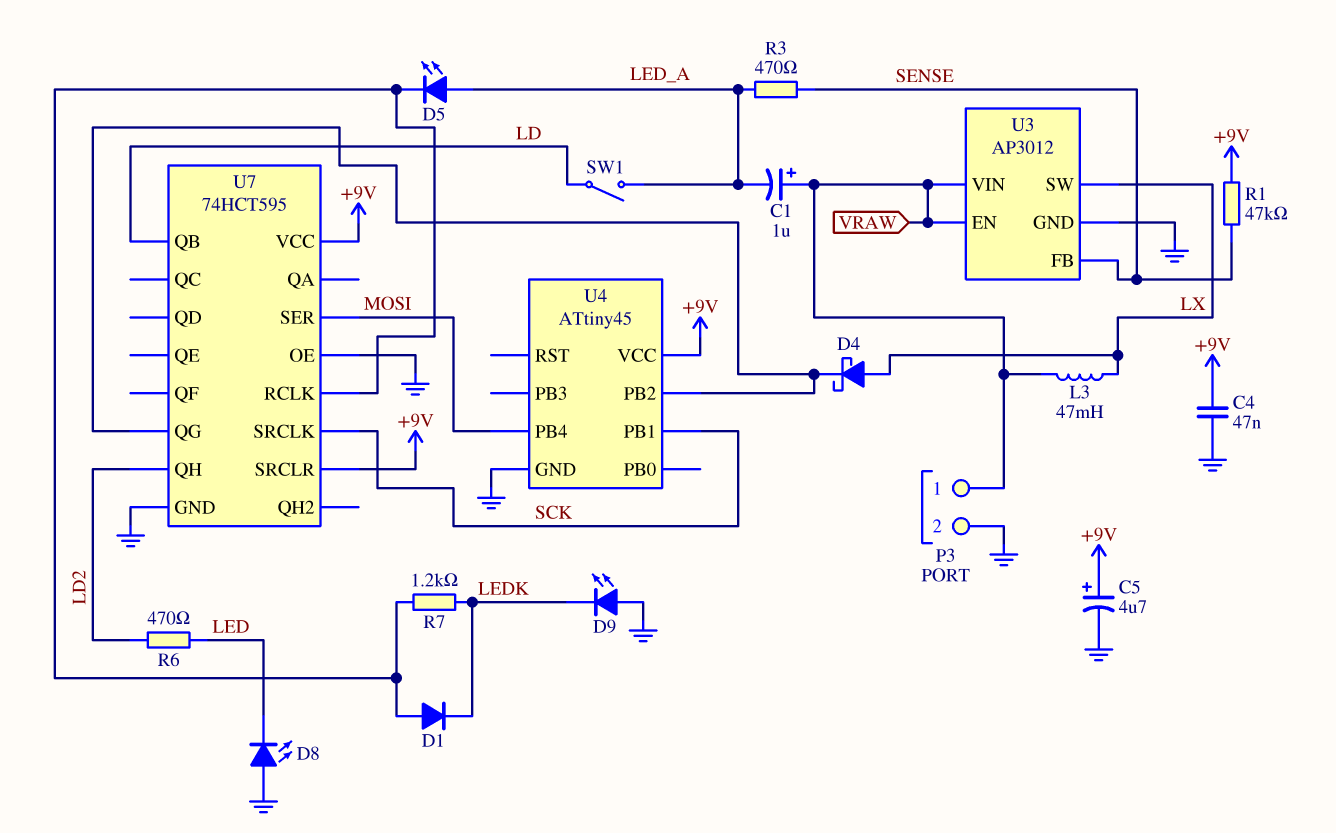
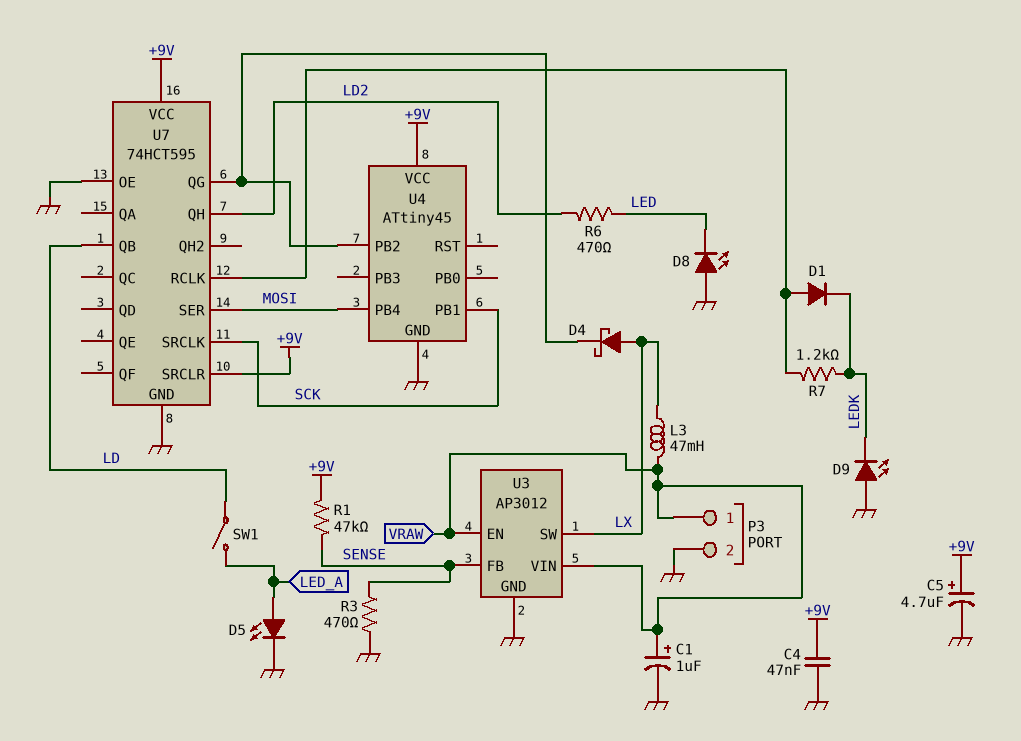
C1: 1uF (plus VRAW, minus LED_A) -> 1uF (plus VRAW, minus GND)
D5: LED (A LED_A, K U7/RCLK) -> LED (A LED_A, K GND)
R3: 470 (LED_A, SENSE) -> 470 (GND, SENSE)

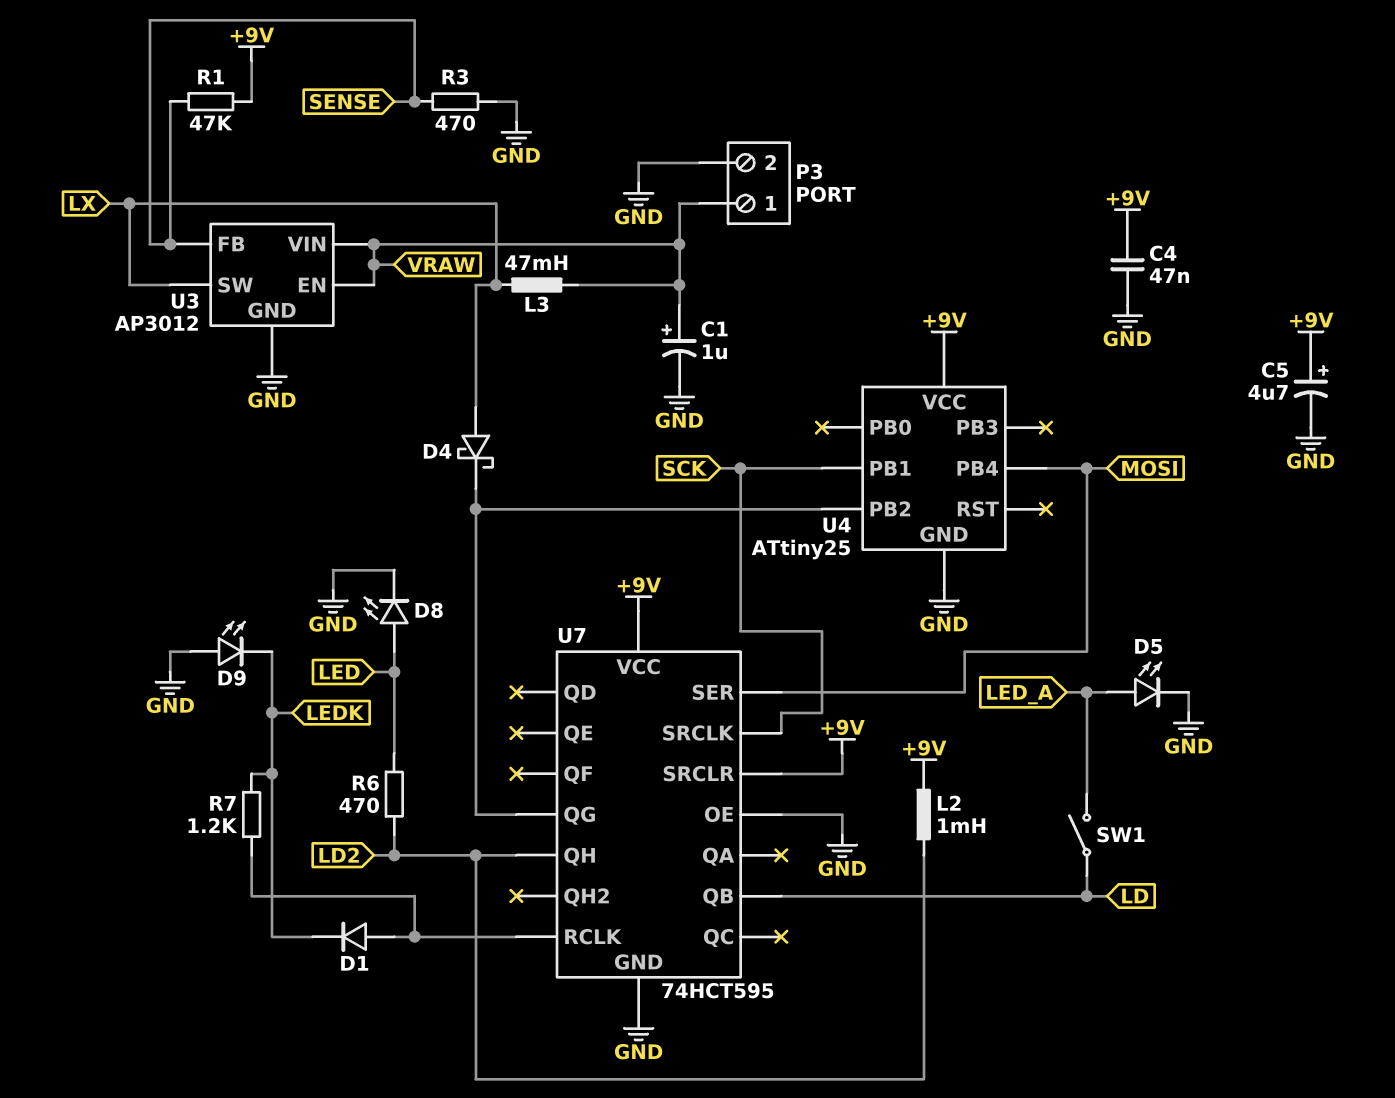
D8: LED (A GND, K LED) -> LED (A LED, K GND)
L2: none -> 1mH (+9V, LD2)
U4: ATtiny45 -> ATtiny25

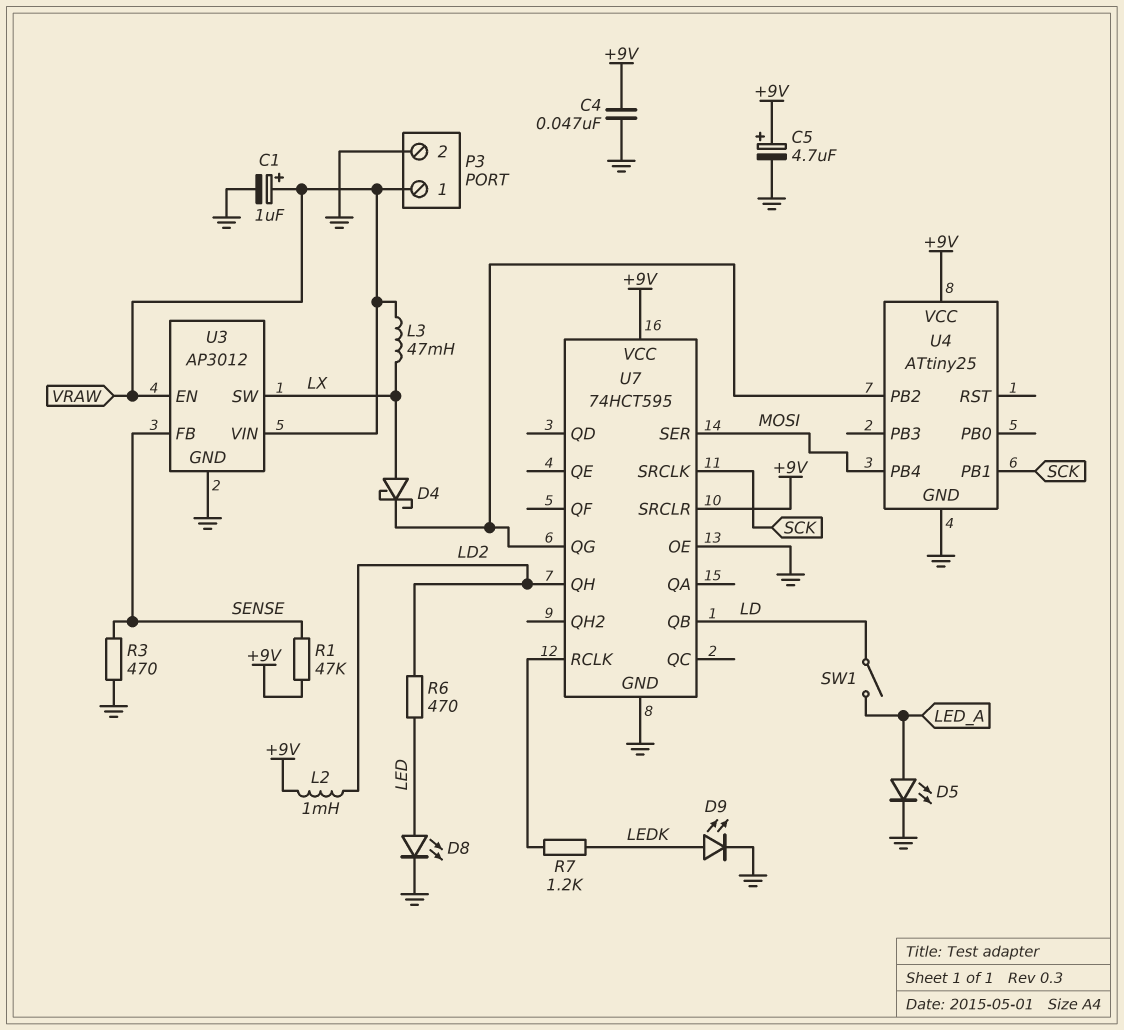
D1: diode (A U7/RCLK, K LEDK) -> none
D9: LED (A GND, K LEDK) -> LED (A LEDK, K GND)

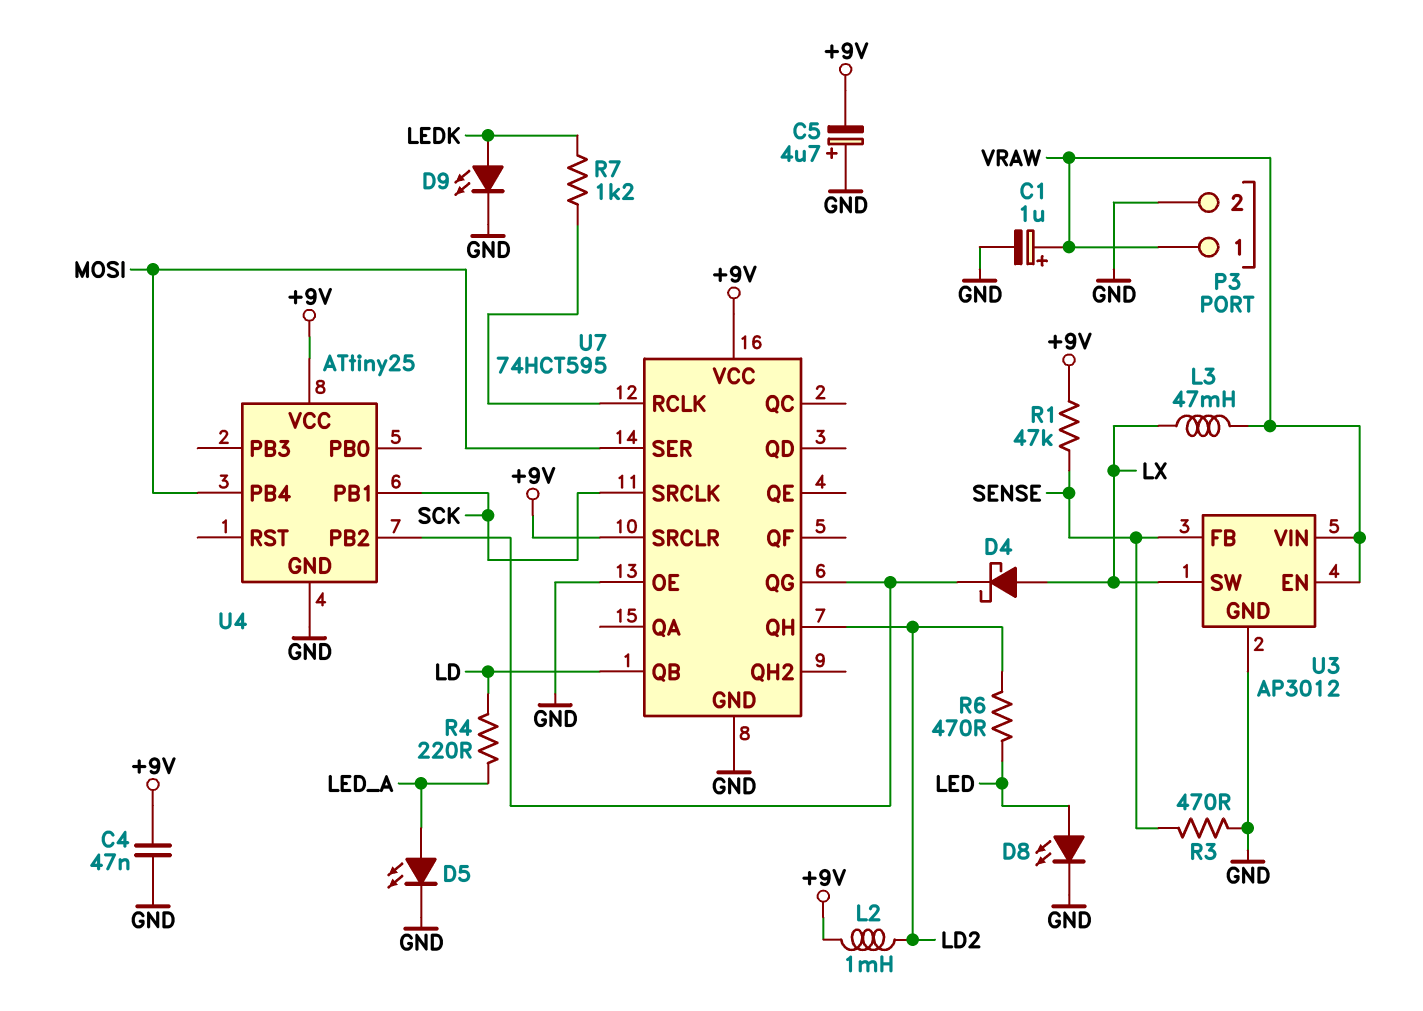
C5: 4.7uF (plus +9V, minus GND) -> 4.7uF (plus GND, minus +9V)
R4: none -> 220 (LD, LED_A)
SW1: switch (LD, LED_A) -> none

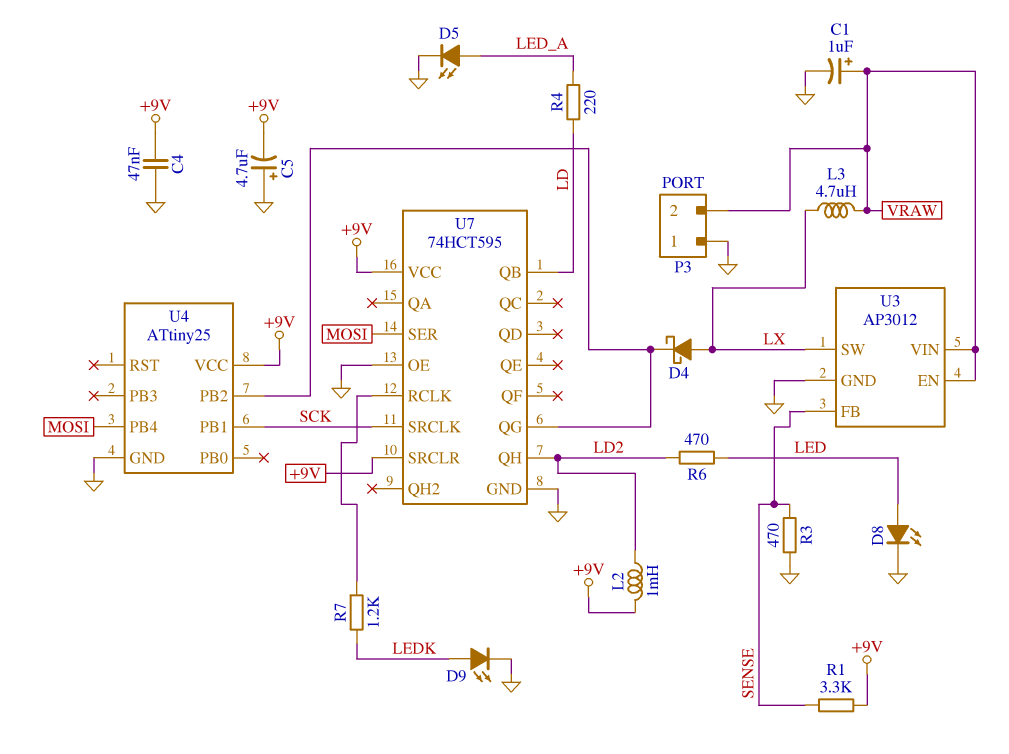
L3: 47mH (LX, VRAW) -> 4.7uH (LX, VRAW)
P3 pin 1: VRAW -> GND
P3 pin 2: GND -> VRAW
R1: 47k (+9V, SENSE) -> 3.3k (+9V, SENSE)

